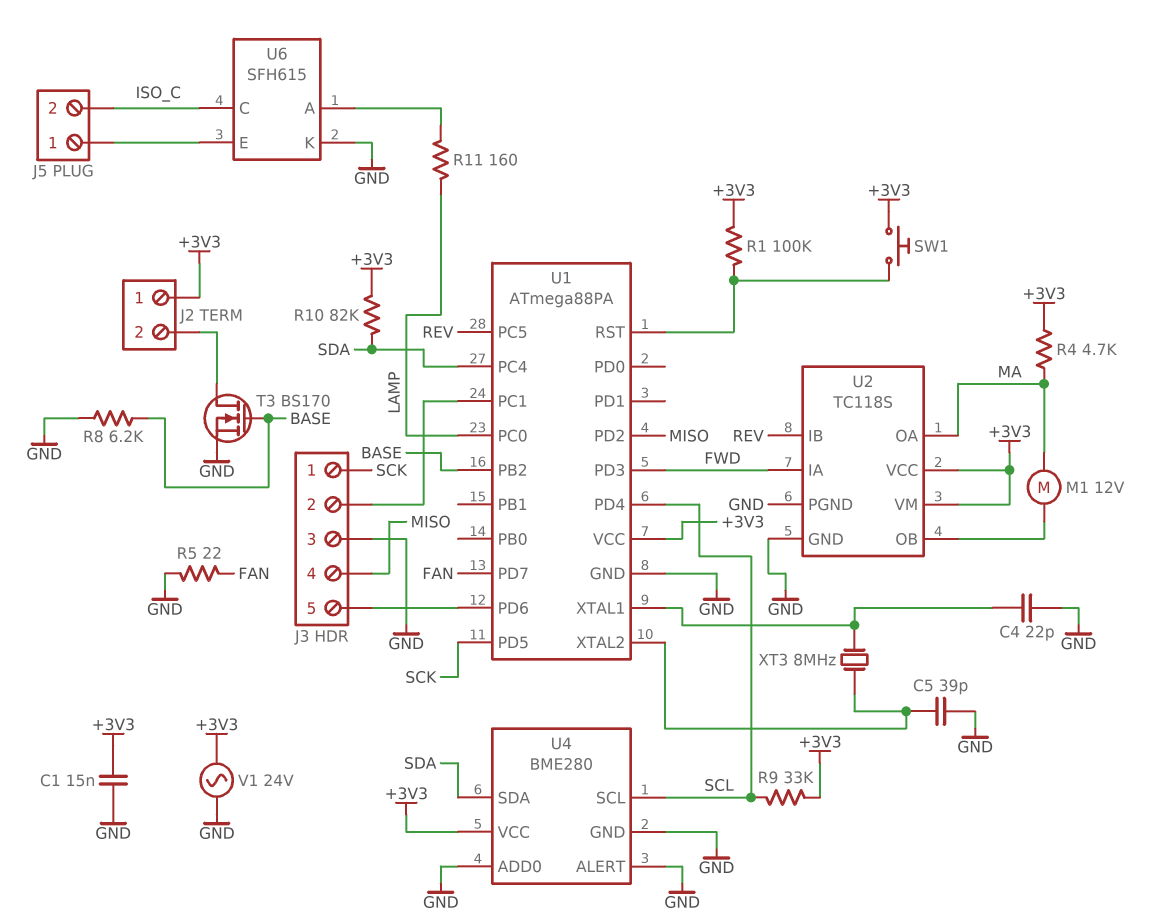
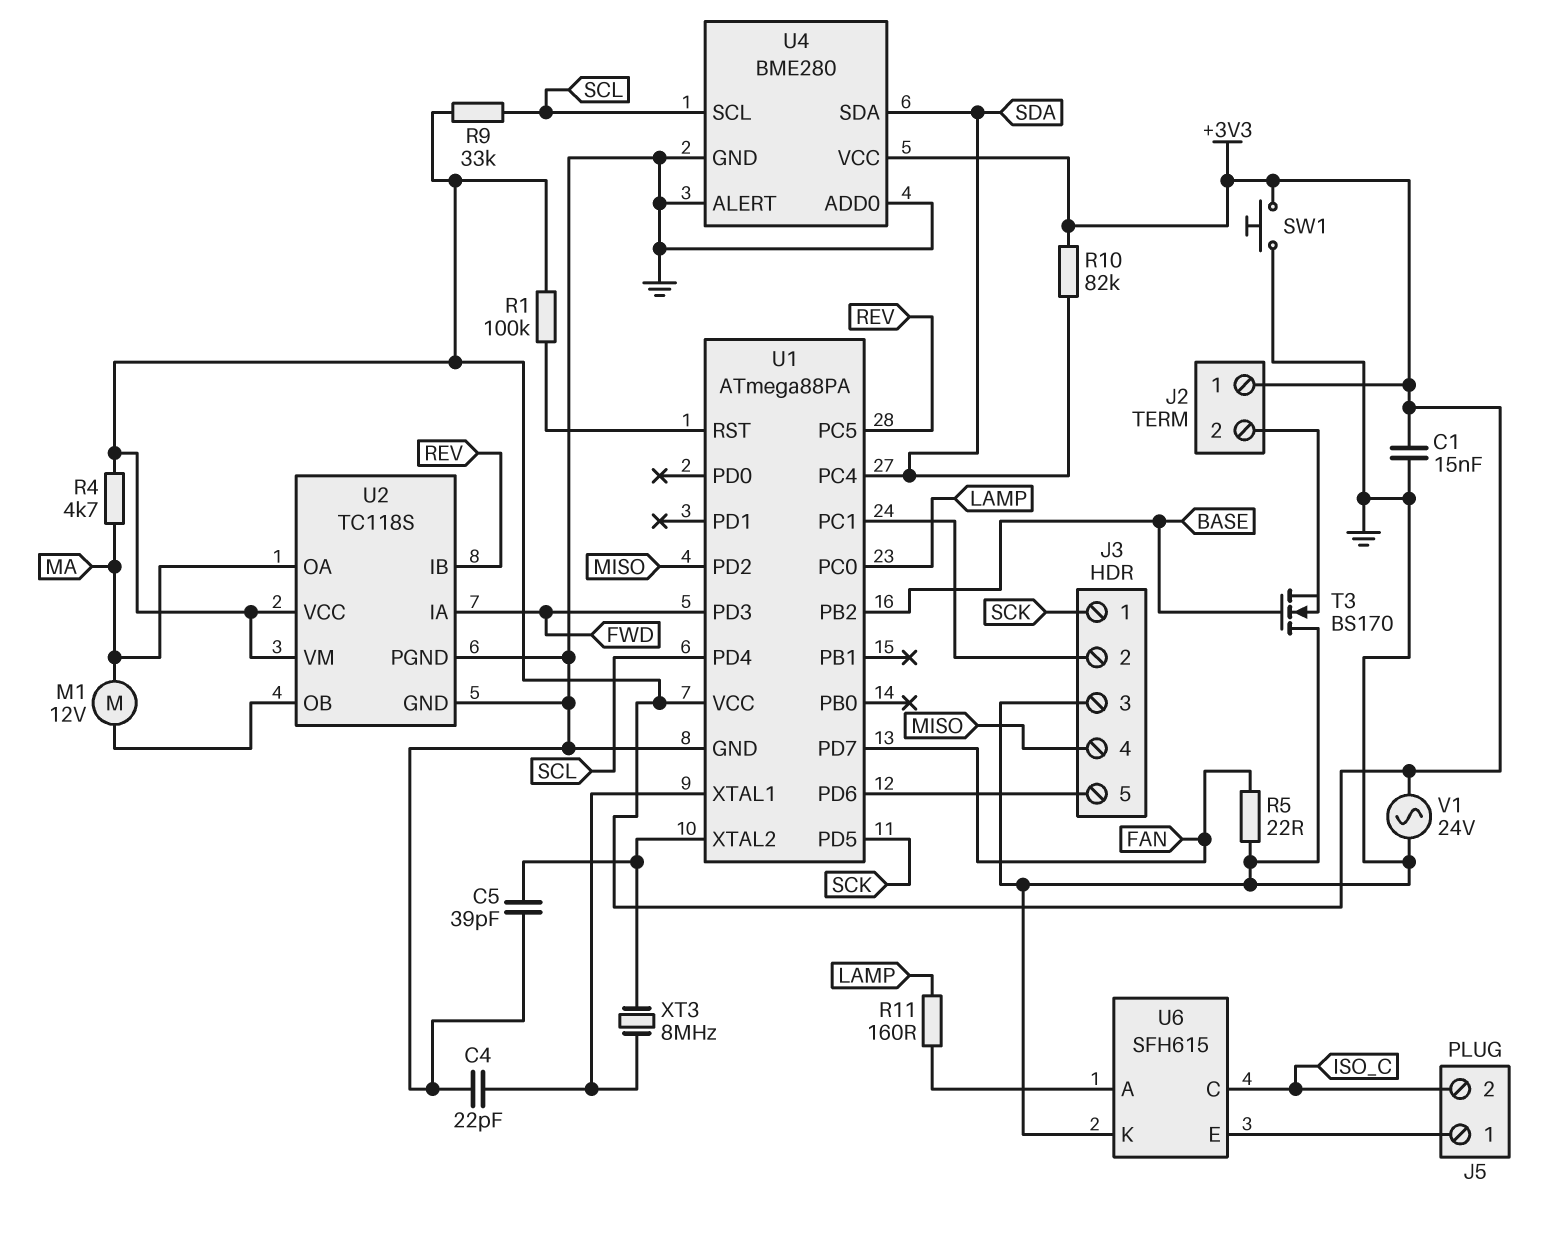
R8: 6.2k (BASE, GND) -> none
SW1: button (+3V3, U1/RST) -> button (+3V3, GND)
T3: NMOS BS170 (G BASE, D J2/2, S GND) -> NMOS BS170 (G BASE, D GND, S J2/2)

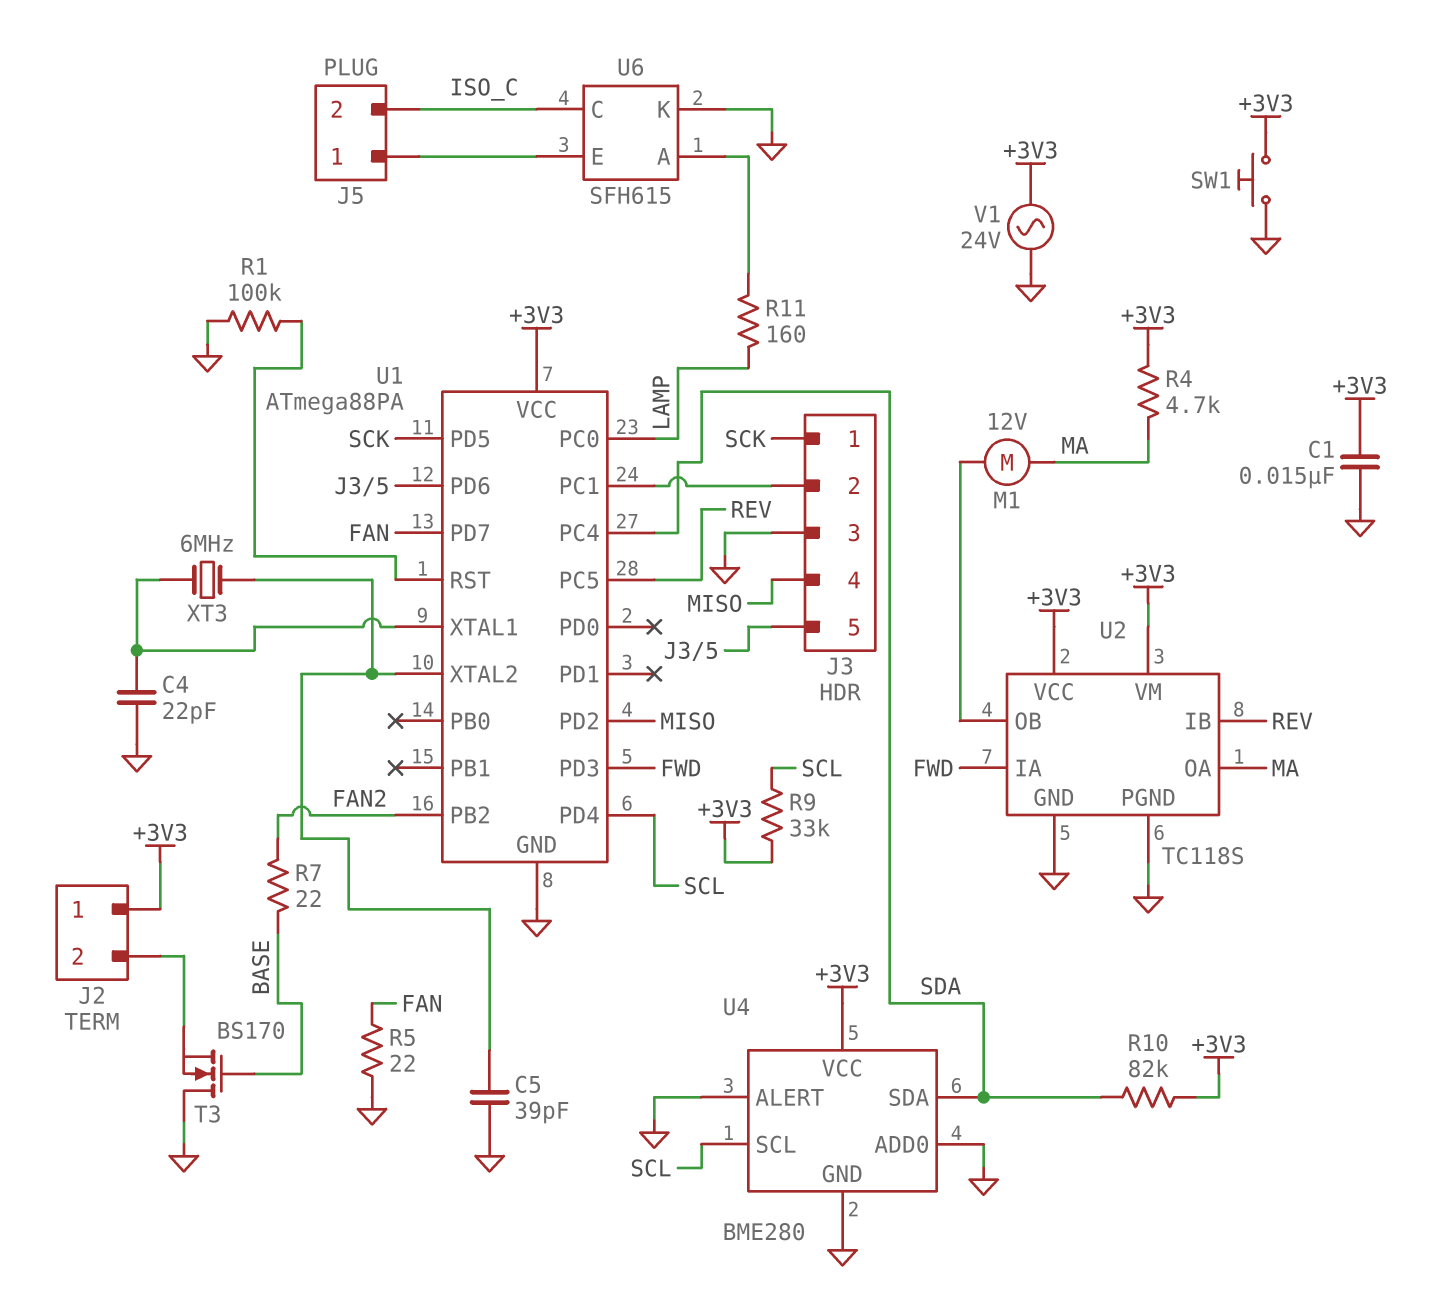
R1: 100k (+3V3, U1/RST) -> 100k (GND, U1/RST)
R7: none -> 22 (BASE, FAN2)
U1 pin PB2: BASE -> FAN2
XT3: 8MHz (U1/XTAL1, U1/XTAL2) -> 6MHz (U1/XTAL1, U1/XTAL2)

